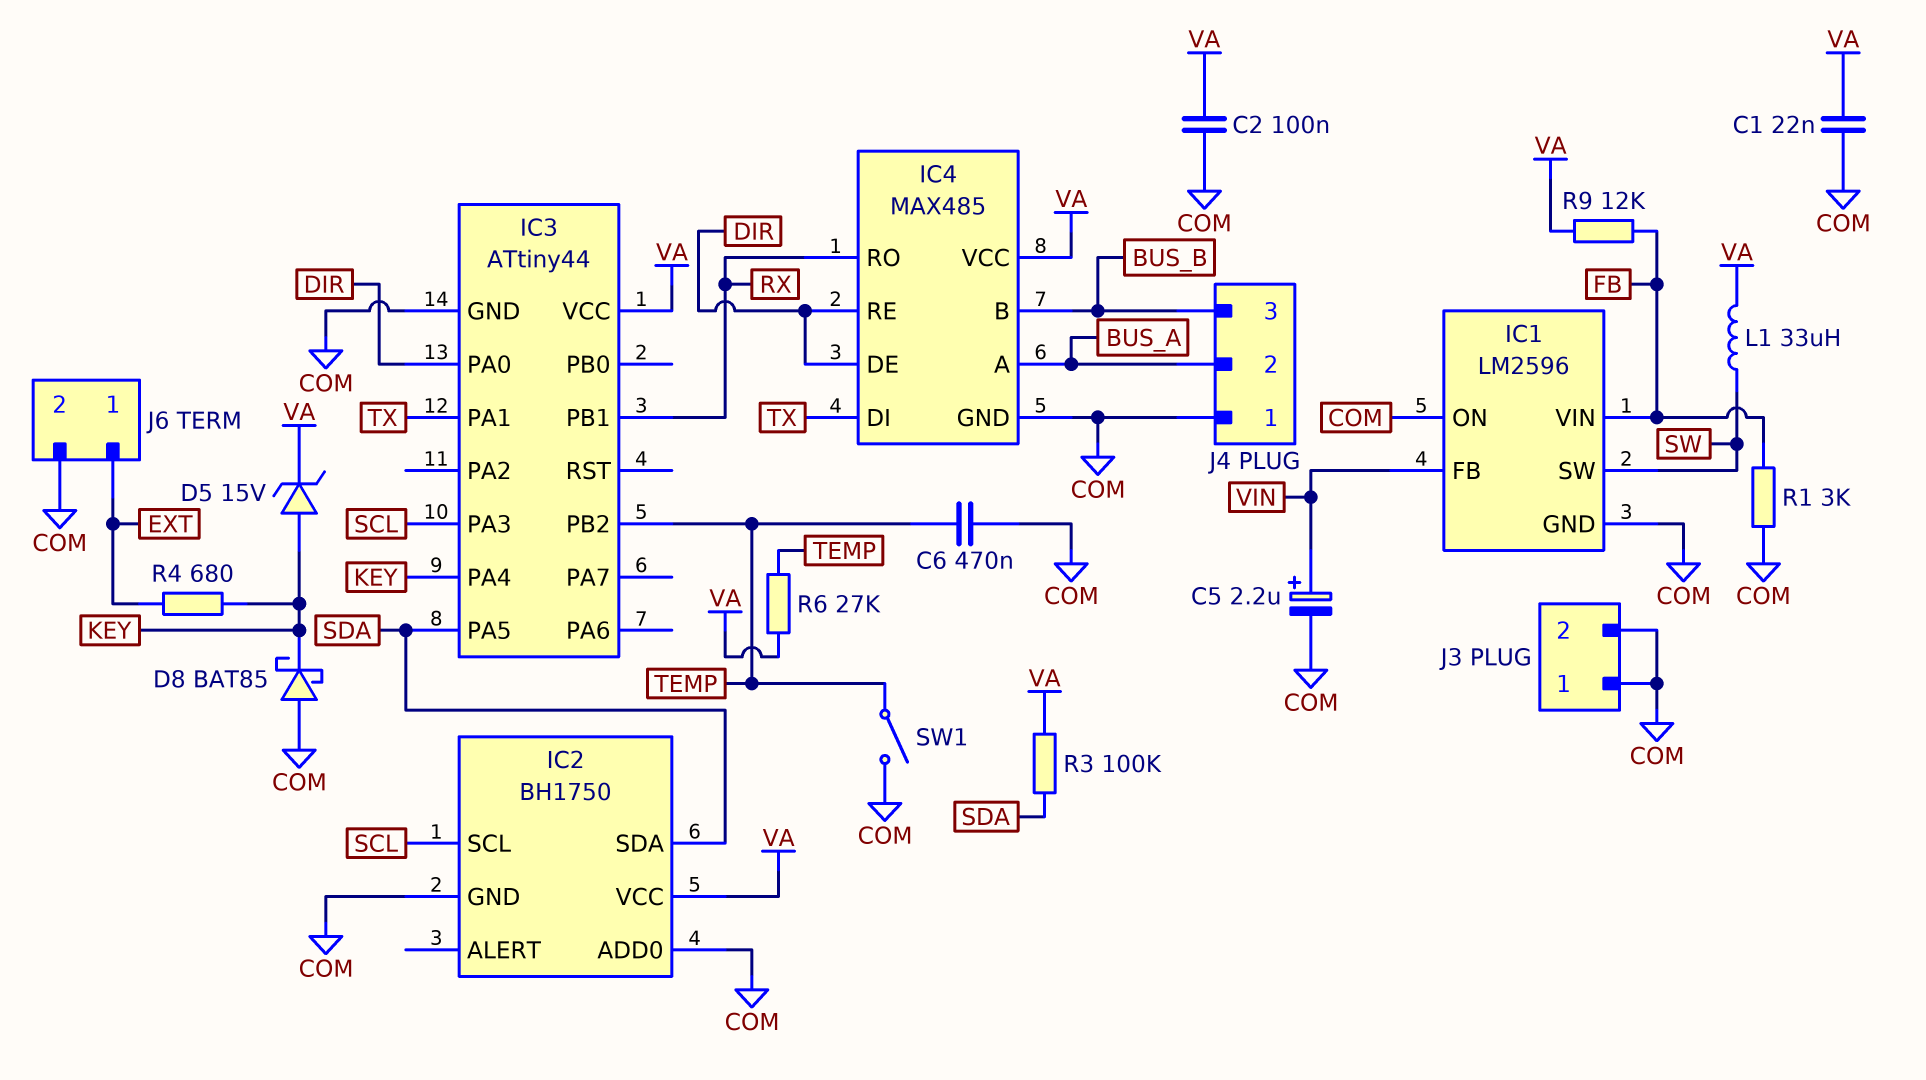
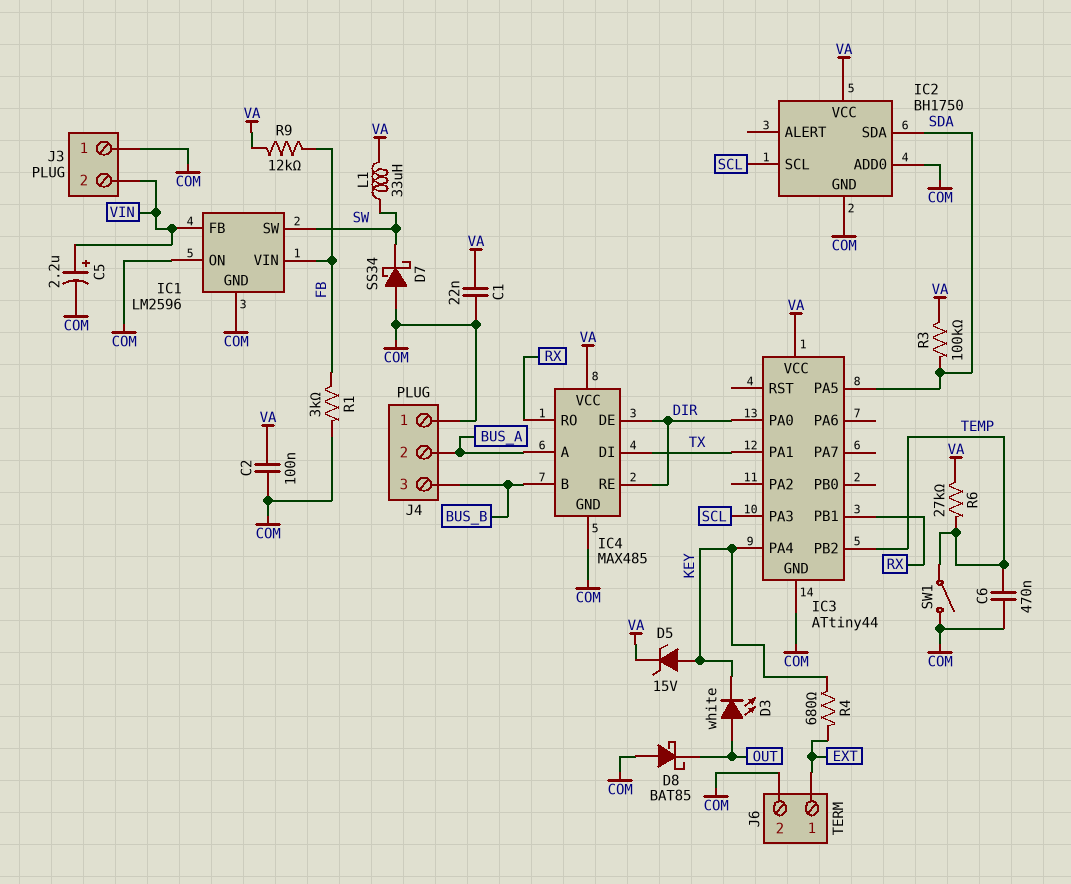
D3: none -> LED white (A OUT, K KEY)
D7: none -> schottky SS34 (A COM, K SW)
D8: schottky BAT85 (A COM, K KEY) -> schottky BAT85 (A COM, K OUT)
J3 pin 2: COM -> VIN

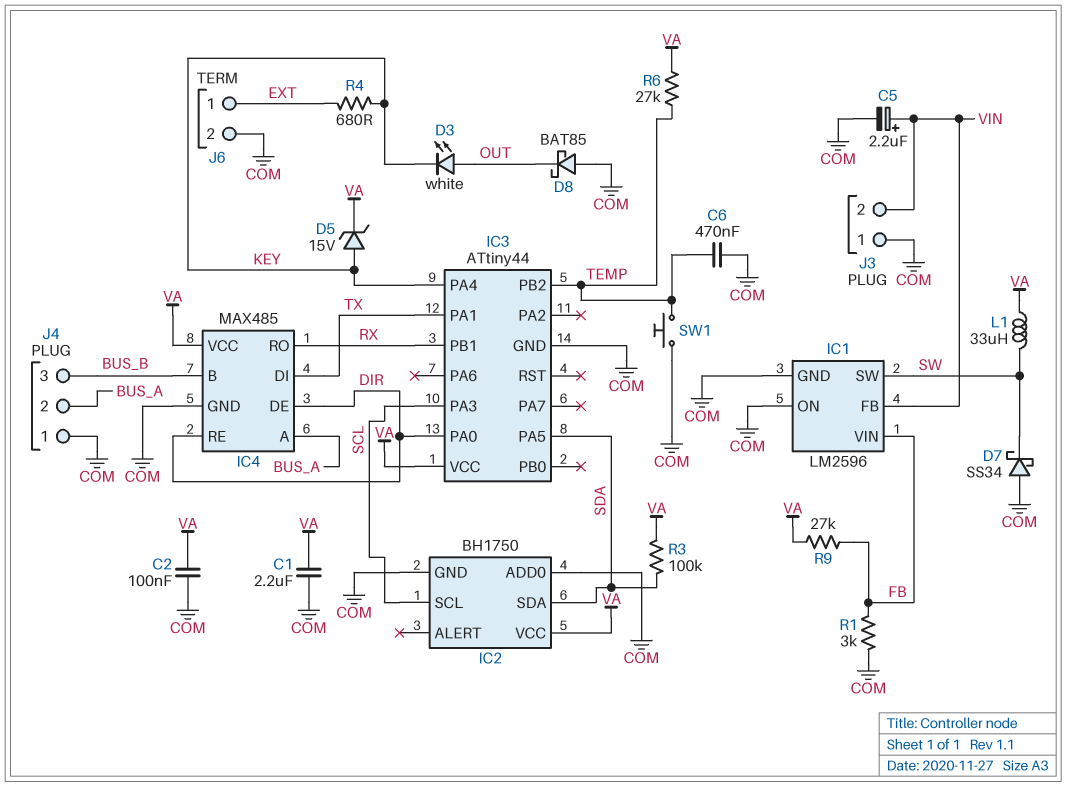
C1: 22nF (COM, VA) -> 2.2uF (COM, VA)
R9: 12k (FB, VA) -> 27k (FB, VA)
SW1: switch (COM, TEMP) -> button (COM, TEMP)

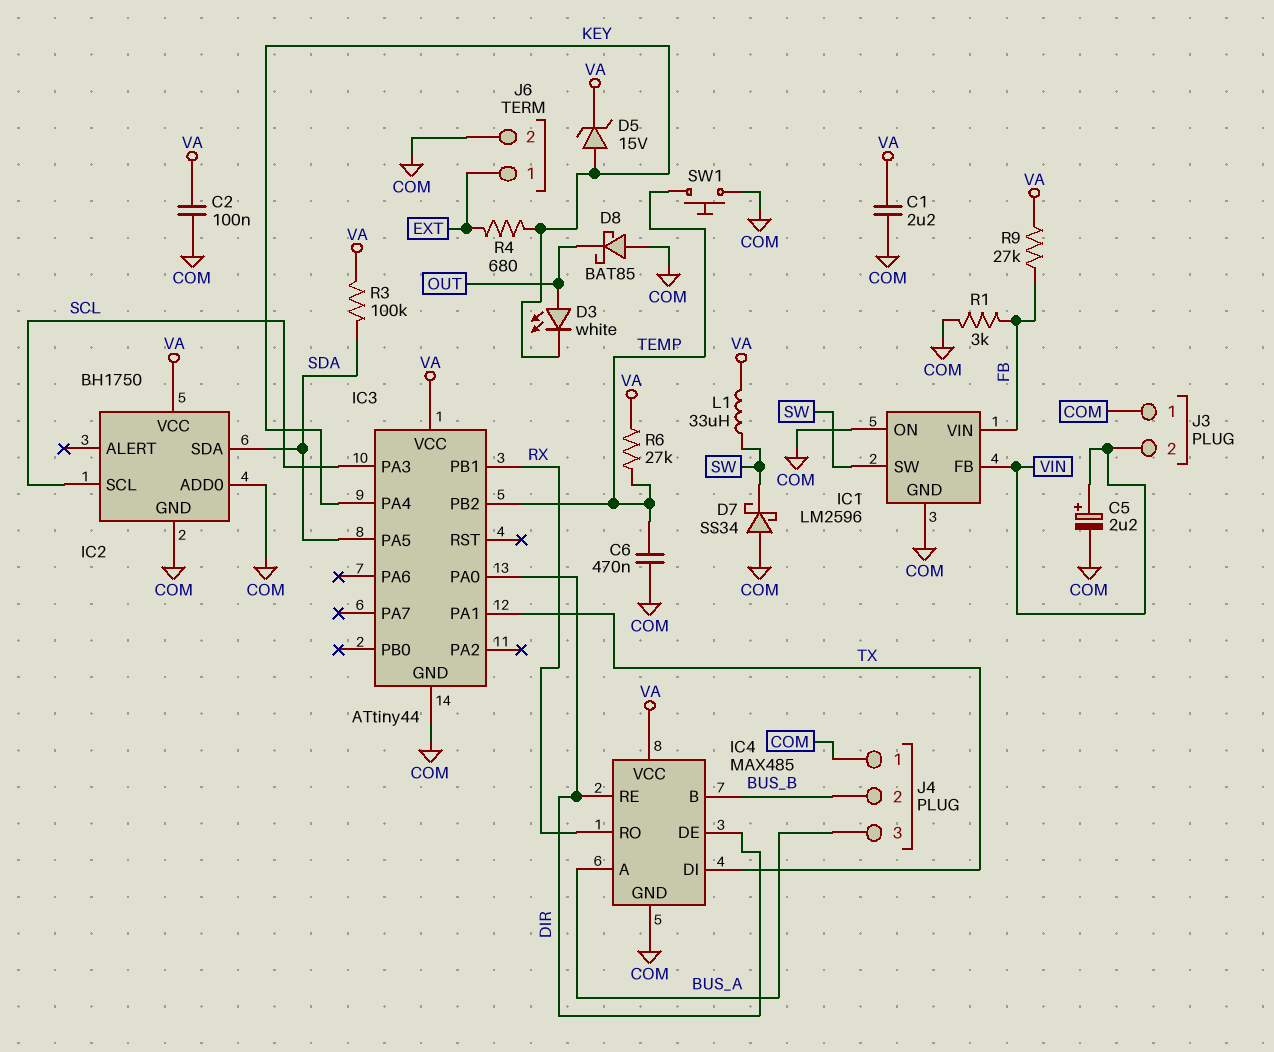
J4 pin 2: BUS_A -> BUS_B
J4 pin 3: BUS_B -> BUS_A

